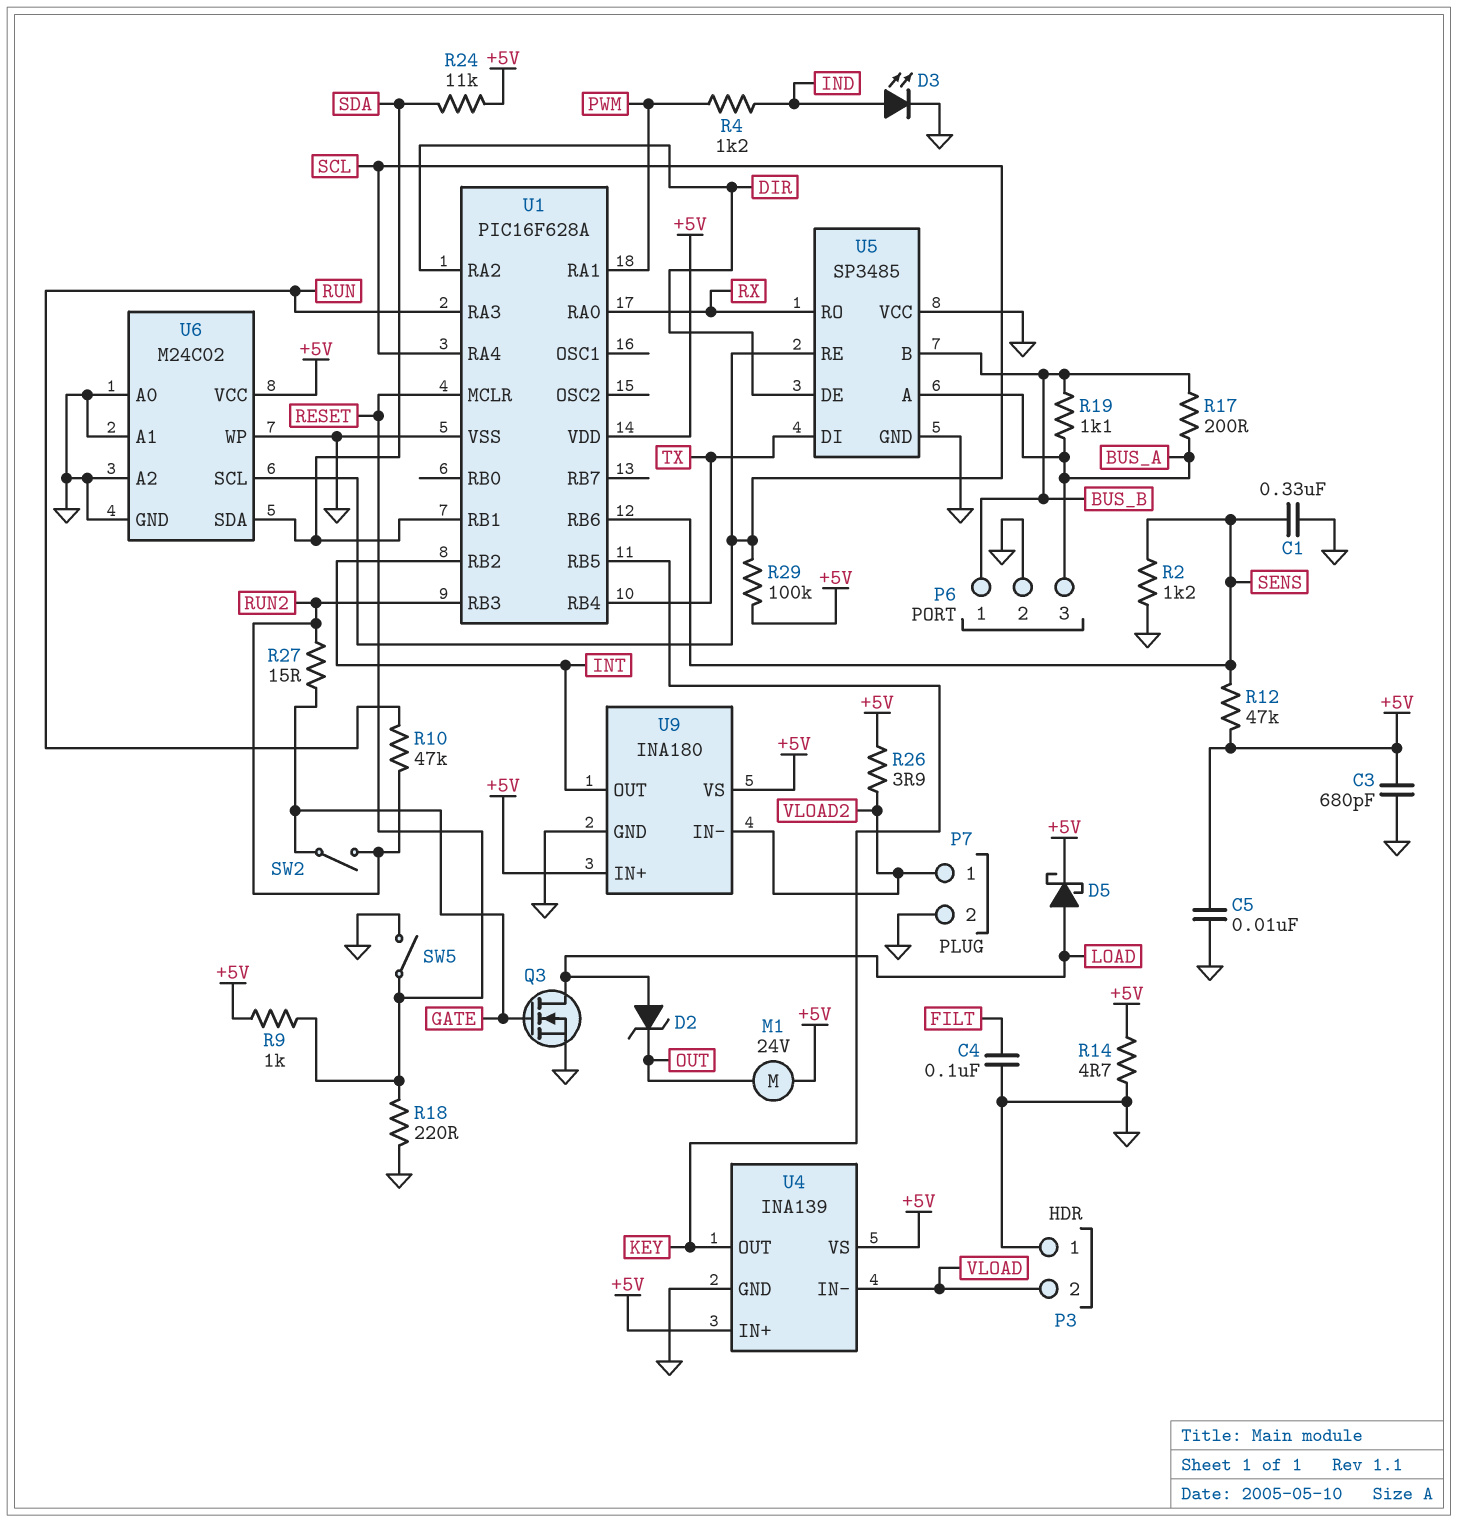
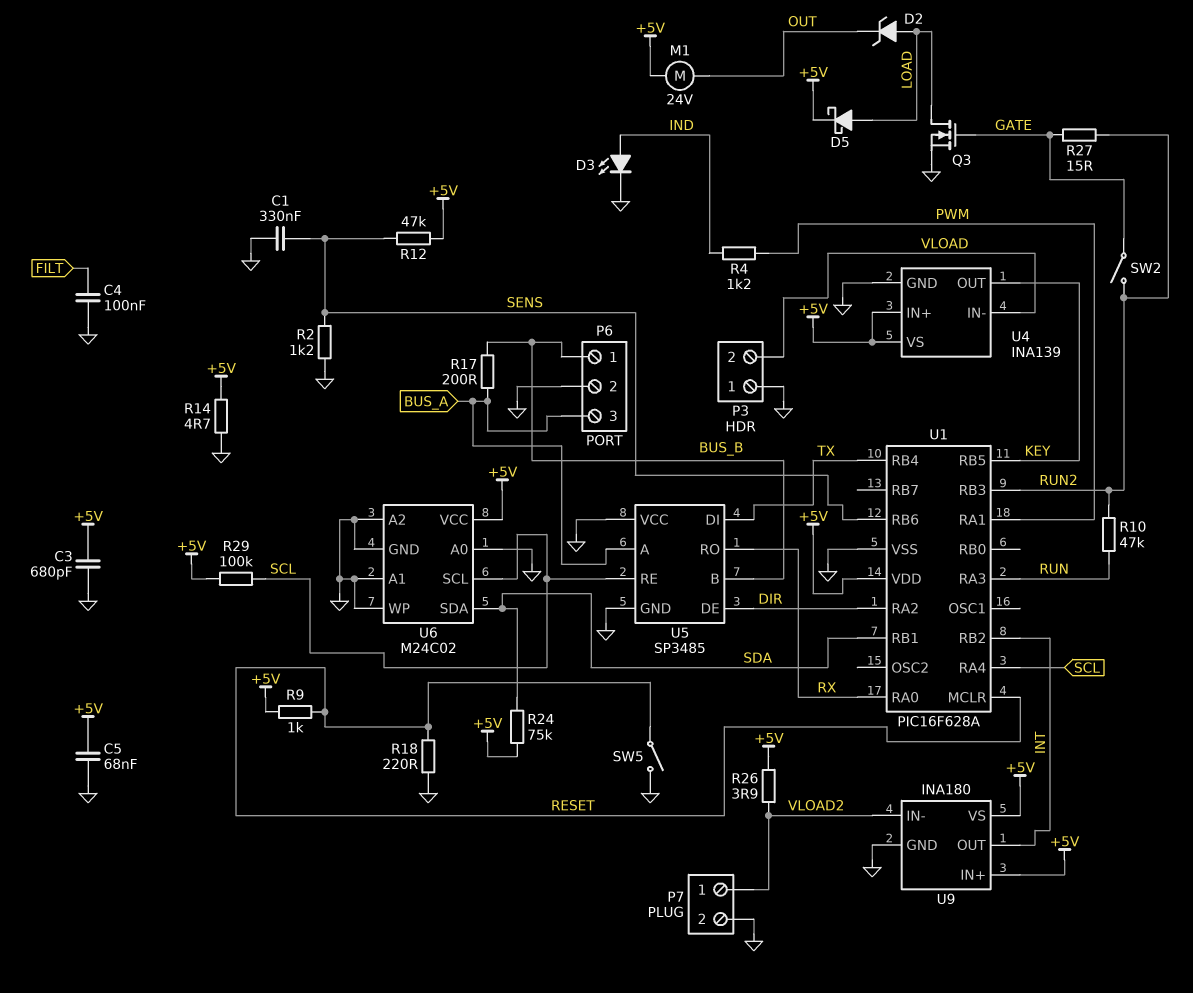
C5: 10nF (+5V, GND) -> 68nF (+5V, GND)
R19: 1.1k (BUS_A, BUS_B) -> none
R24: 11k (+5V, SDA) -> 75k (+5V, SDA)

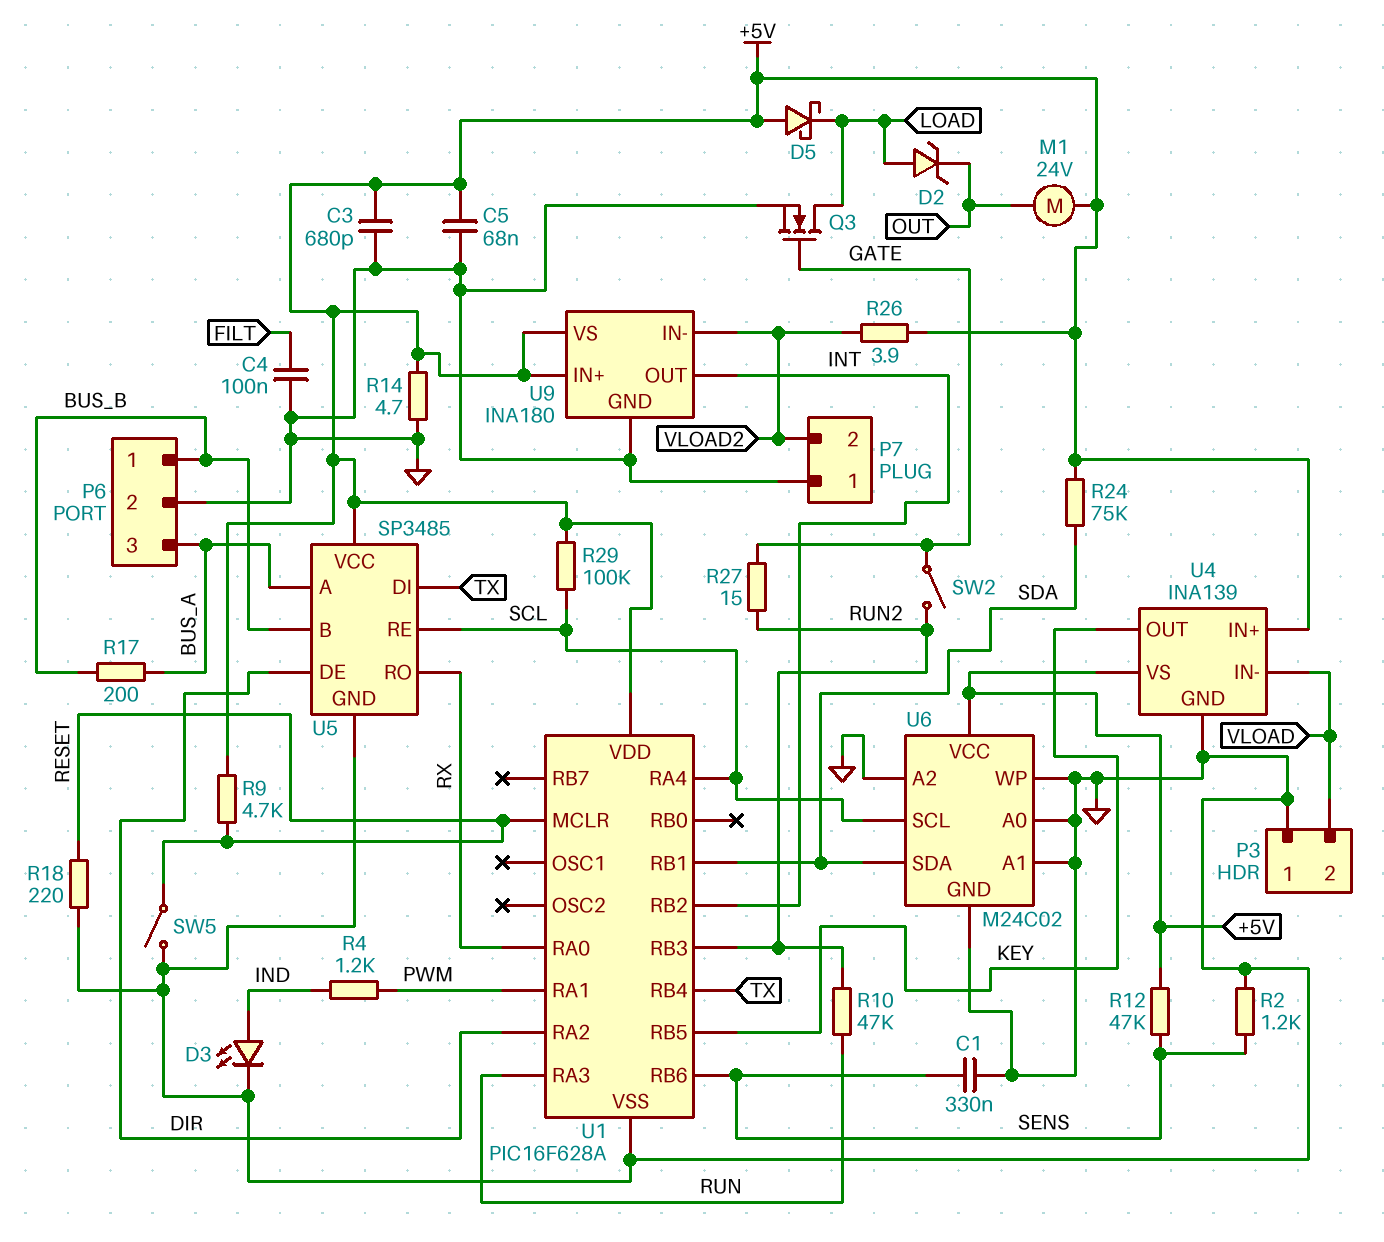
D5: schottky (A LOAD, K +5V) -> schottky (A +5V, K LOAD)
P7 pin 1: VLOAD2 -> GND
P7 pin 2: GND -> VLOAD2
R9: 1k (+5V, RESET) -> 4.7k (+5V, RESET)
U5 pin VCC: GND -> +5V

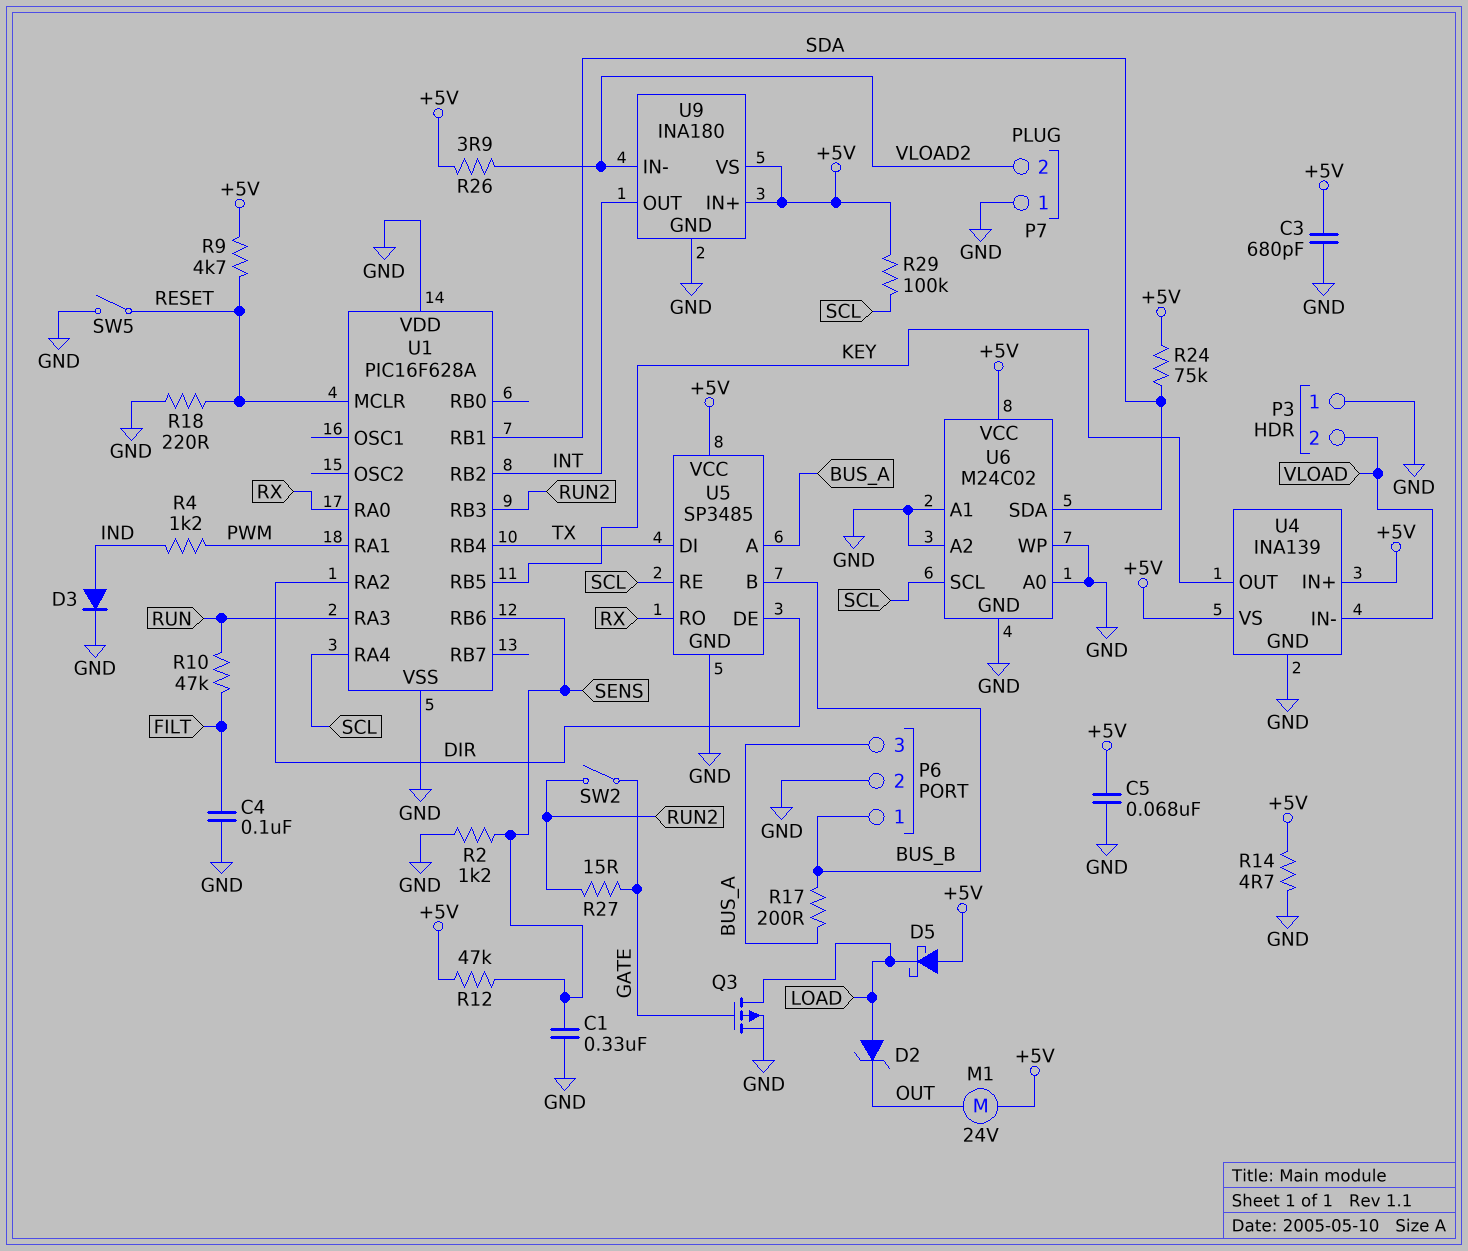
D3: LED (A IND, K GND) -> diode (A IND, K GND)
Q3: NMOS (G GATE, D LOAD, S GND) -> PMOS (G GATE, D LOAD, S GND)
R10: 47k (RUN, RUN2) -> 47k (FILT, RUN)
U1 pin VDD: +5V -> GND

